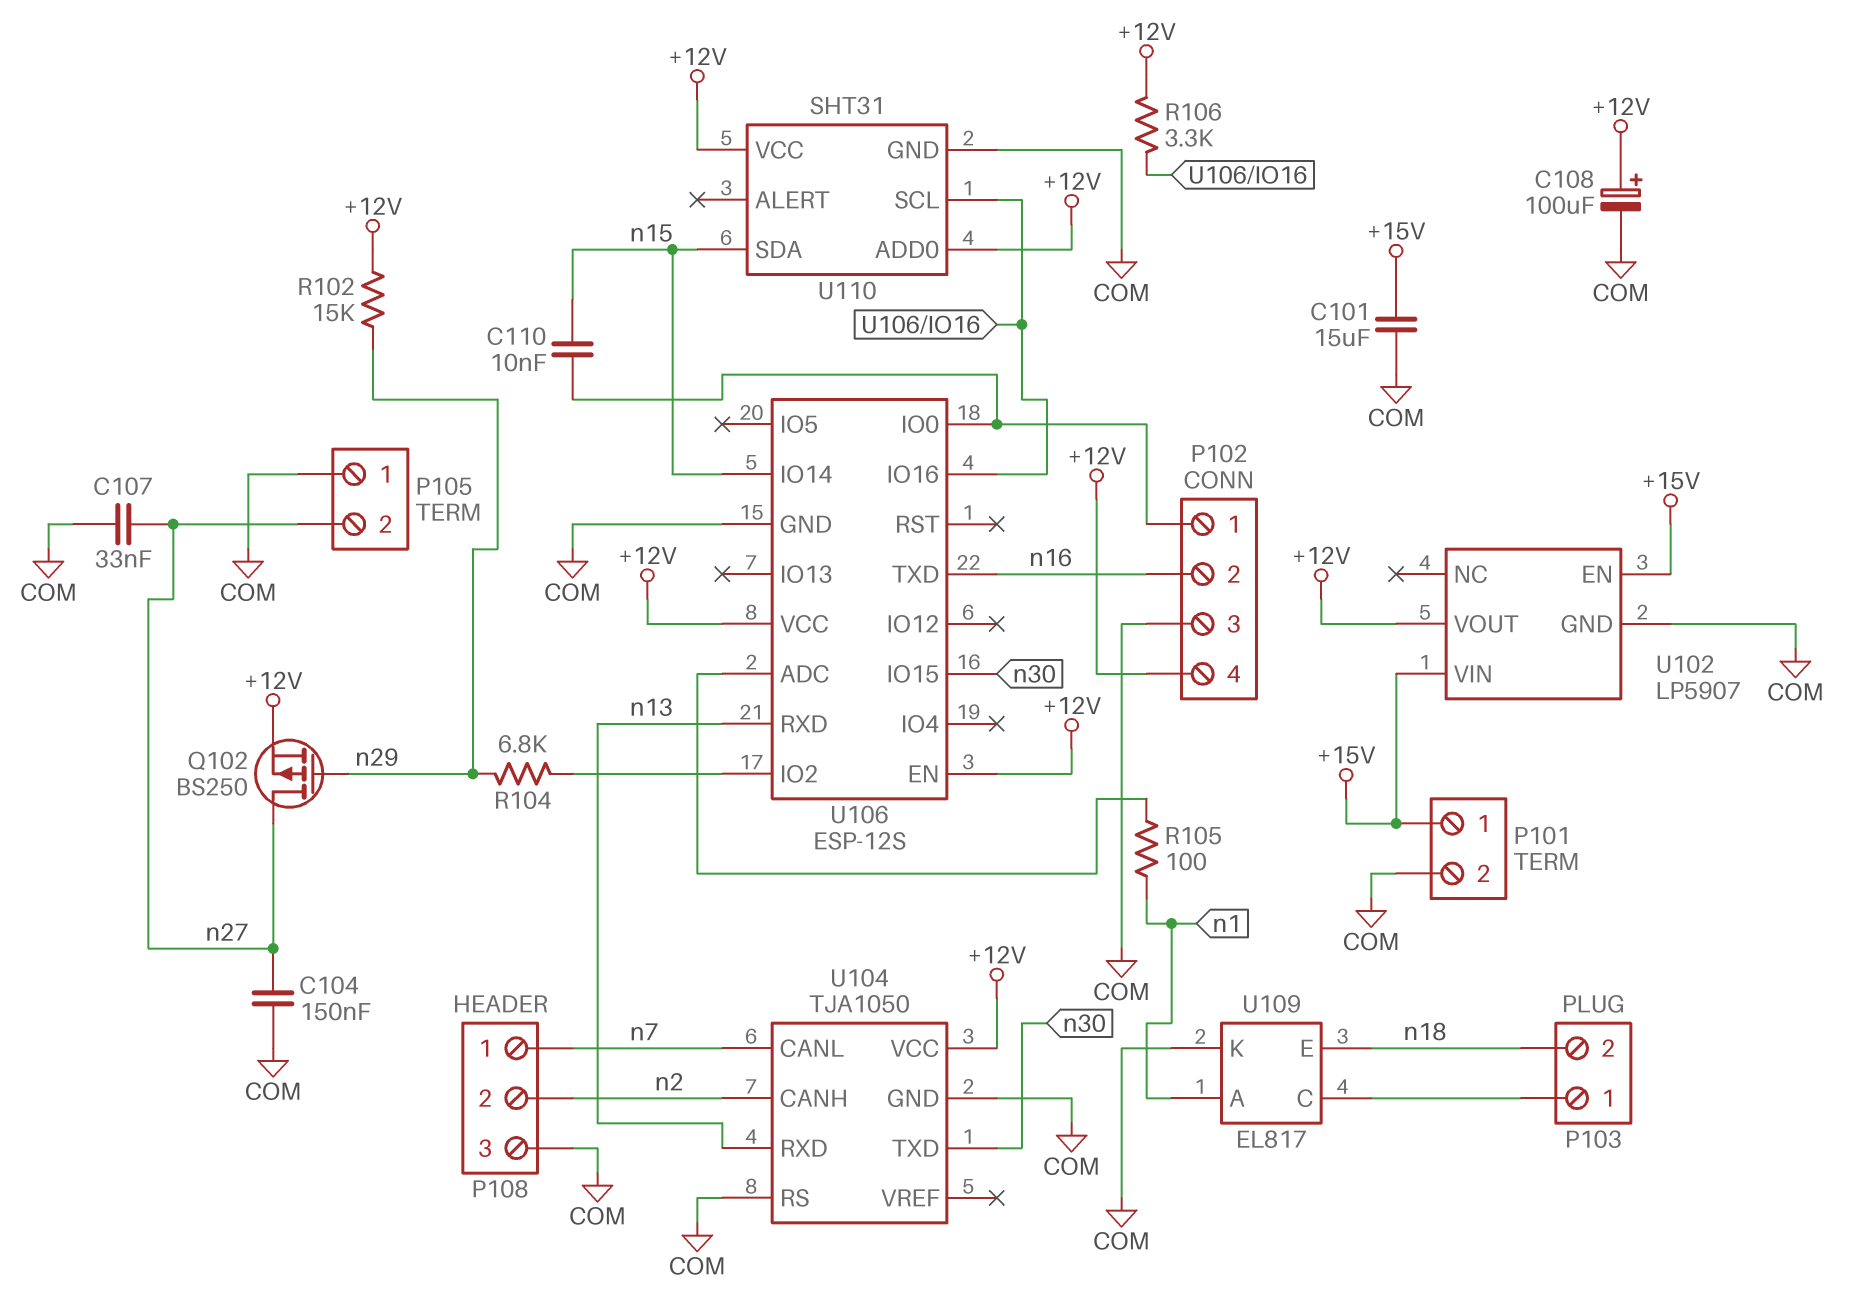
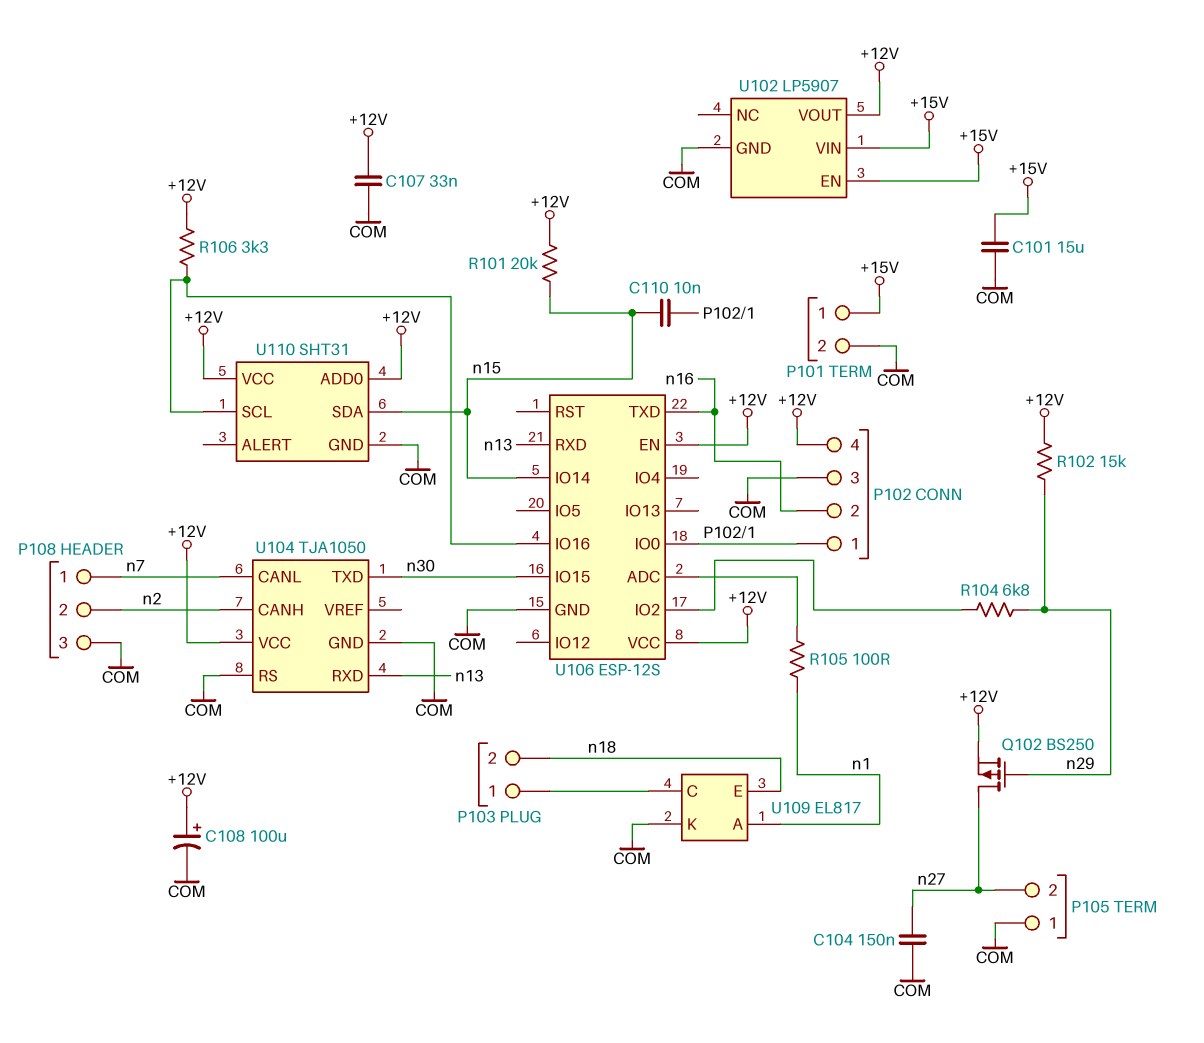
C107: 33nF (COM, n27) -> 33nF (+12V, COM)
R101: none -> 20k (+12V, n15)

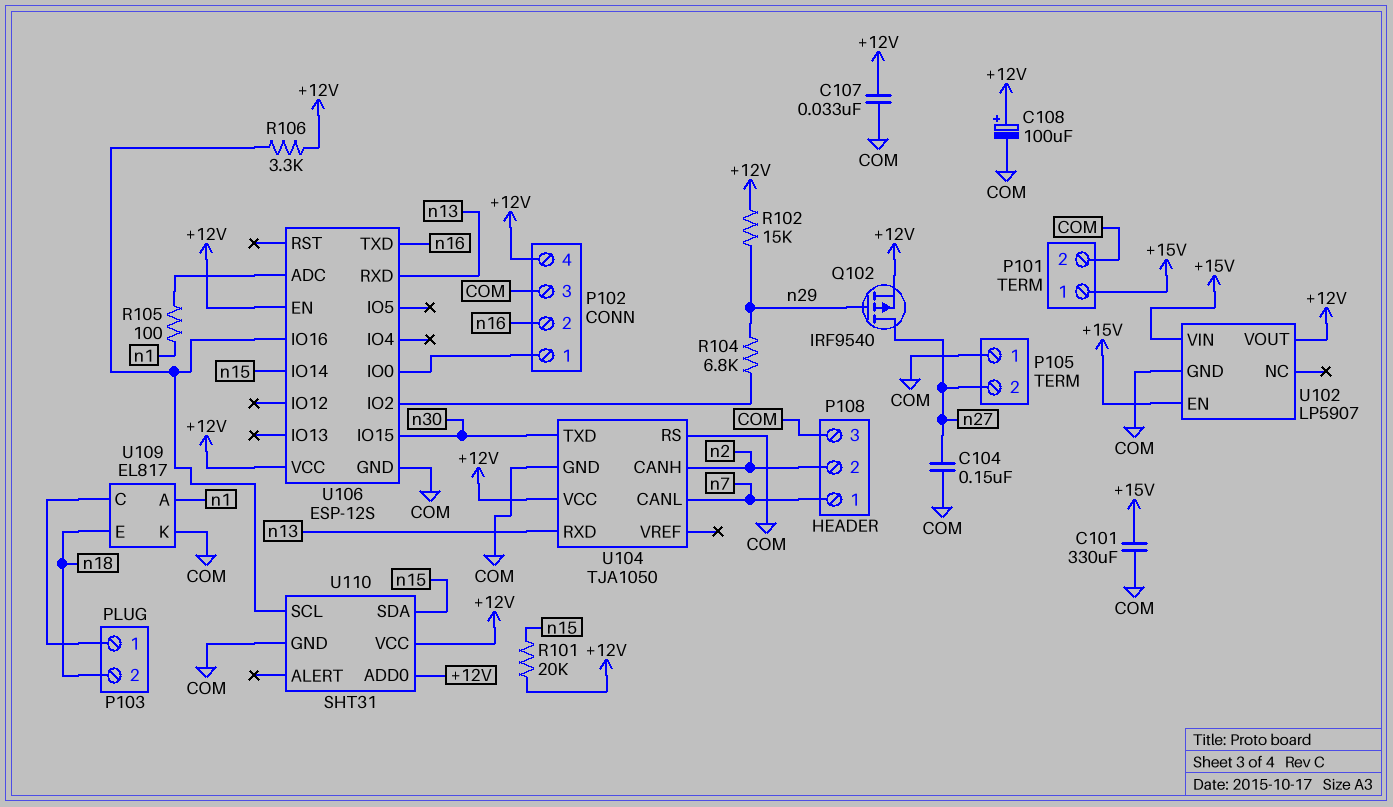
C101: 15uF (+15V, COM) -> 330uF (+15V, COM)
C110: 10nF (P102/1, n15) -> none
Q102: PMOS BS250 (G n29, D n27, S +12V) -> PMOS IRF9540 (G n29, D n27, S +12V)

